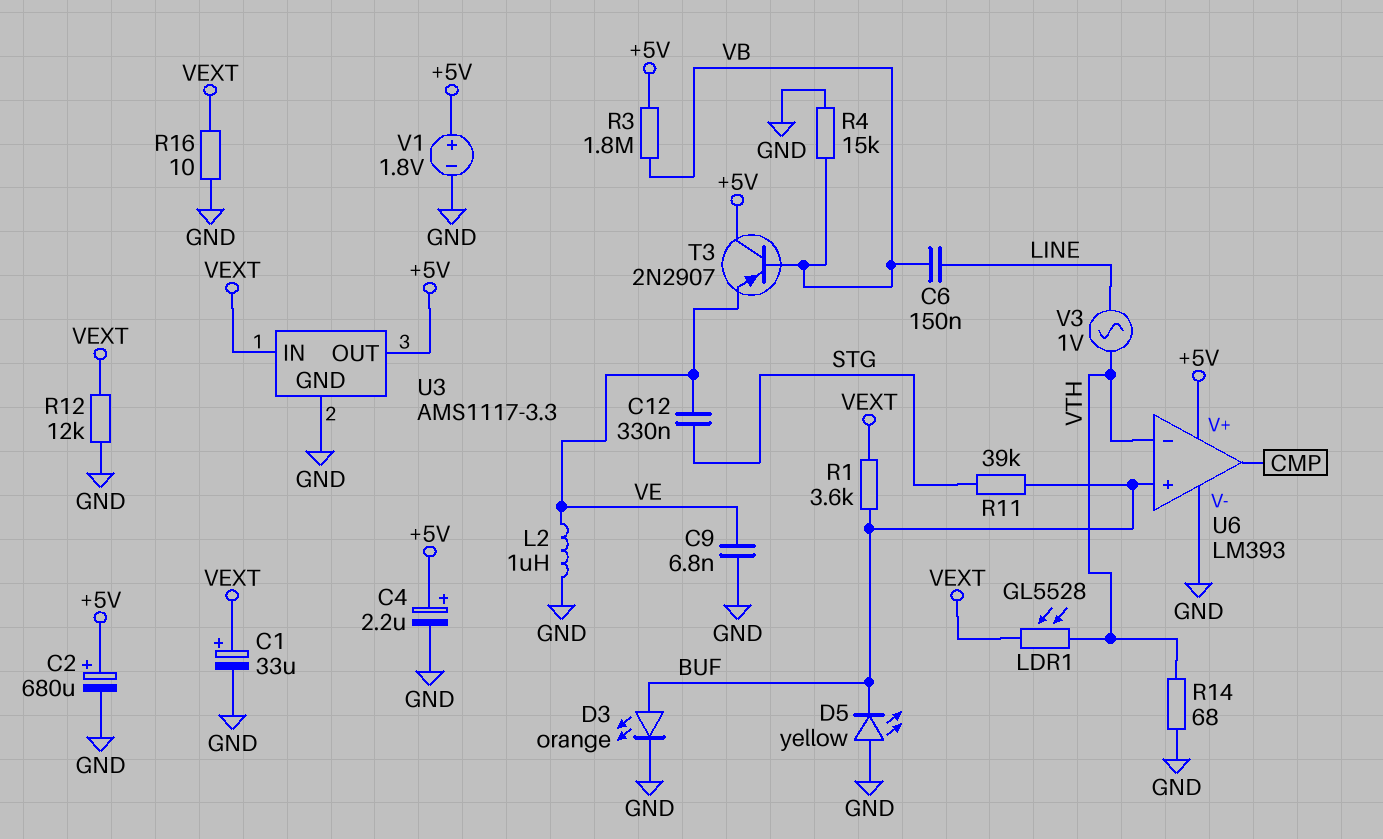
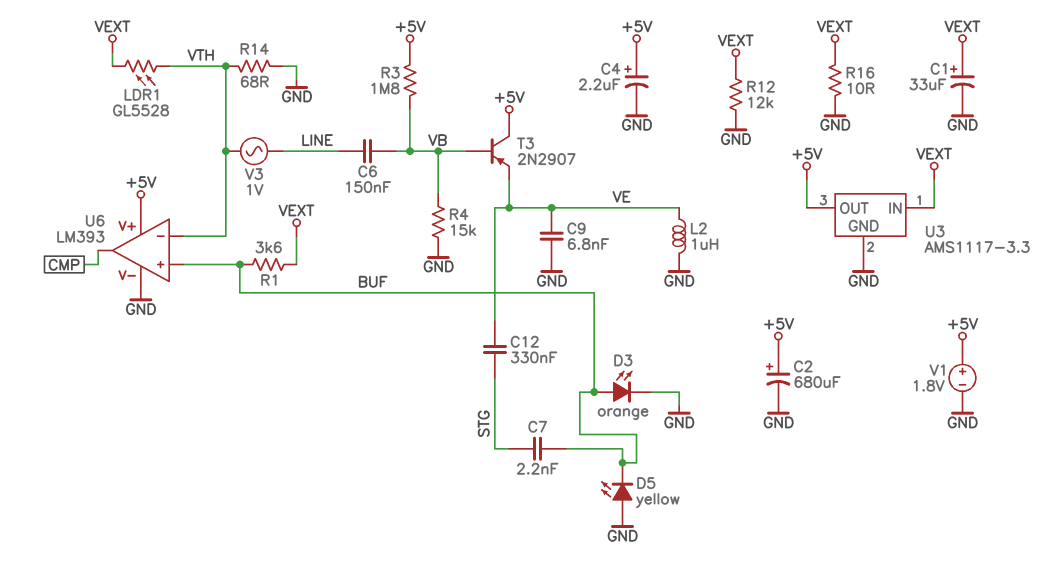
C7: none -> 2.2nF (BUF, STG)
R11: 39k (BUF, STG) -> none

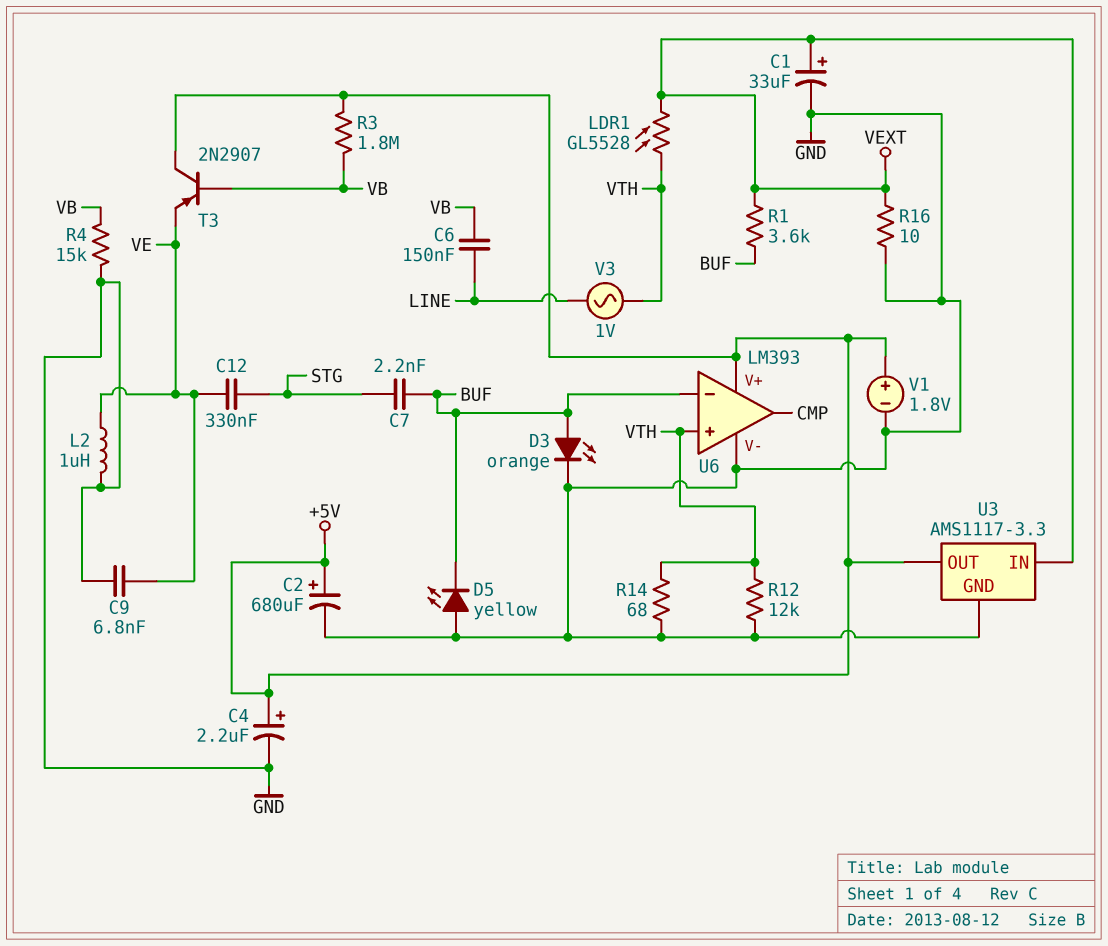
R12: 12k (GND, VEXT) -> 12k (GND, VTH)
U6 pin in+: BUF -> VTH
U6 pin in-: VTH -> BUF

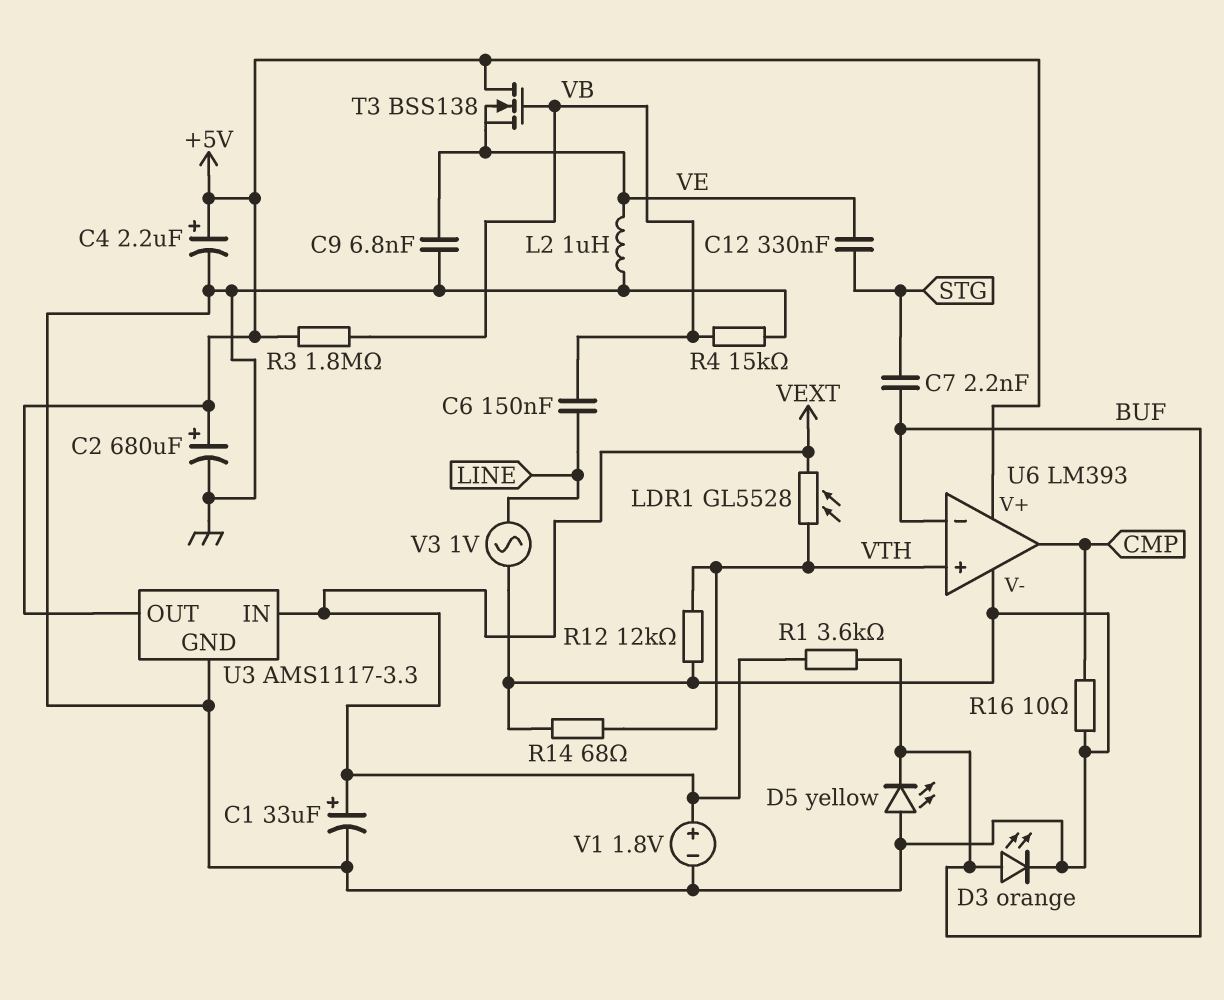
R16: 10 (GND, VEXT) -> 10 (CMP, GND)
T3: PNP 2N2907 (B VB, C +5V, E VE) -> NMOS BSS138 (G VB, D +5V, S VE)
V1: 1.8V (plus +5V, minus GND) -> 1.8V (plus VEXT, minus GND)
V3: AC 1V (LINE, VTH) -> AC 1V (GND, LINE)

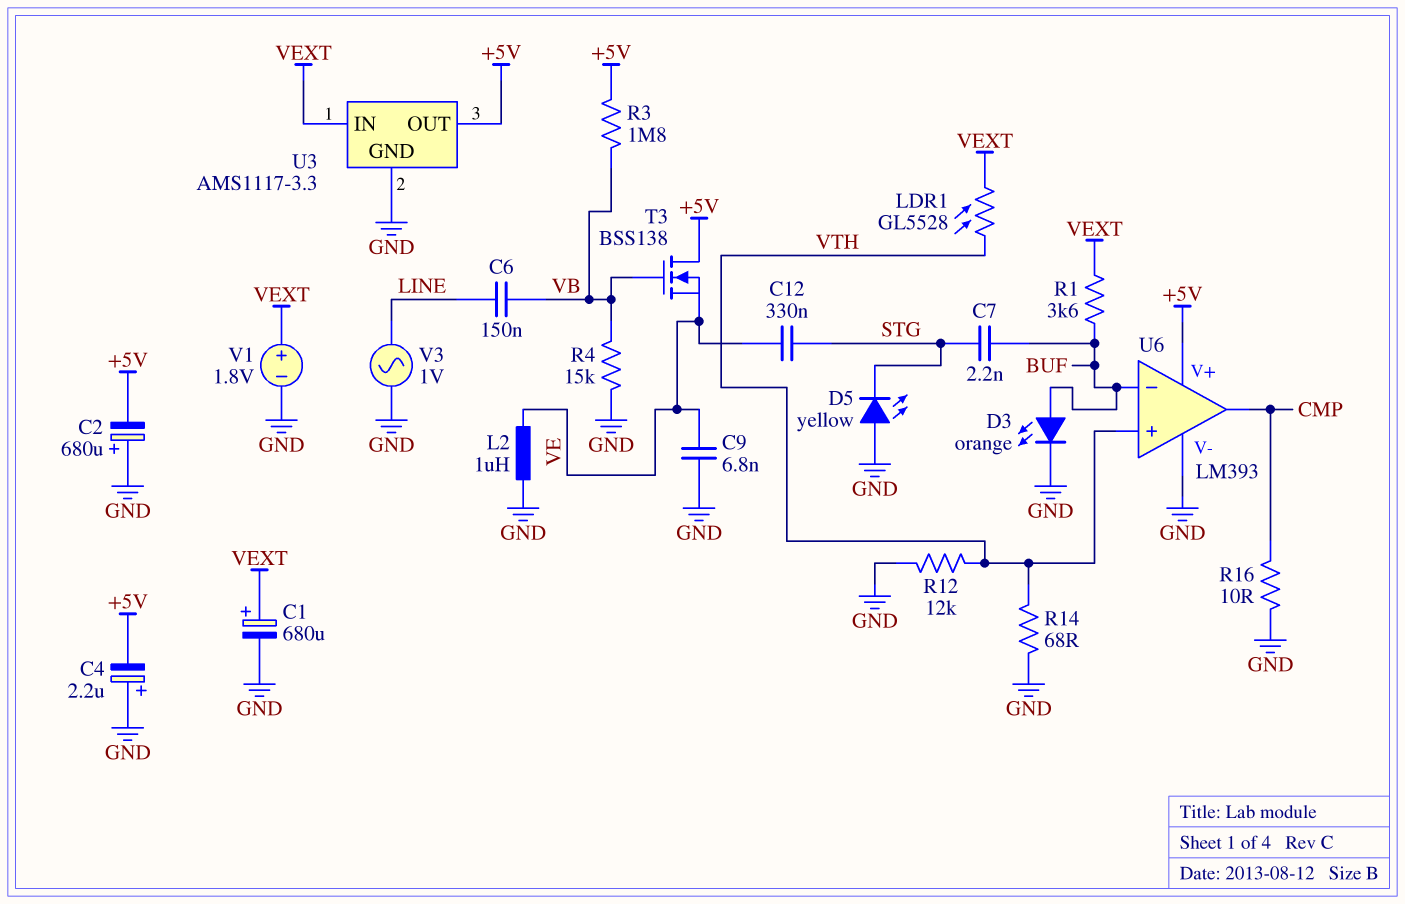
C1: 33uF (plus VEXT, minus GND) -> 680uF (plus VEXT, minus GND)
C2: 680uF (plus +5V, minus GND) -> 680uF (plus GND, minus +5V)
C4: 2.2uF (plus +5V, minus GND) -> 2.2uF (plus GND, minus +5V)
D5: LED yellow (A GND, K BUF) -> LED yellow (A GND, K STG)

